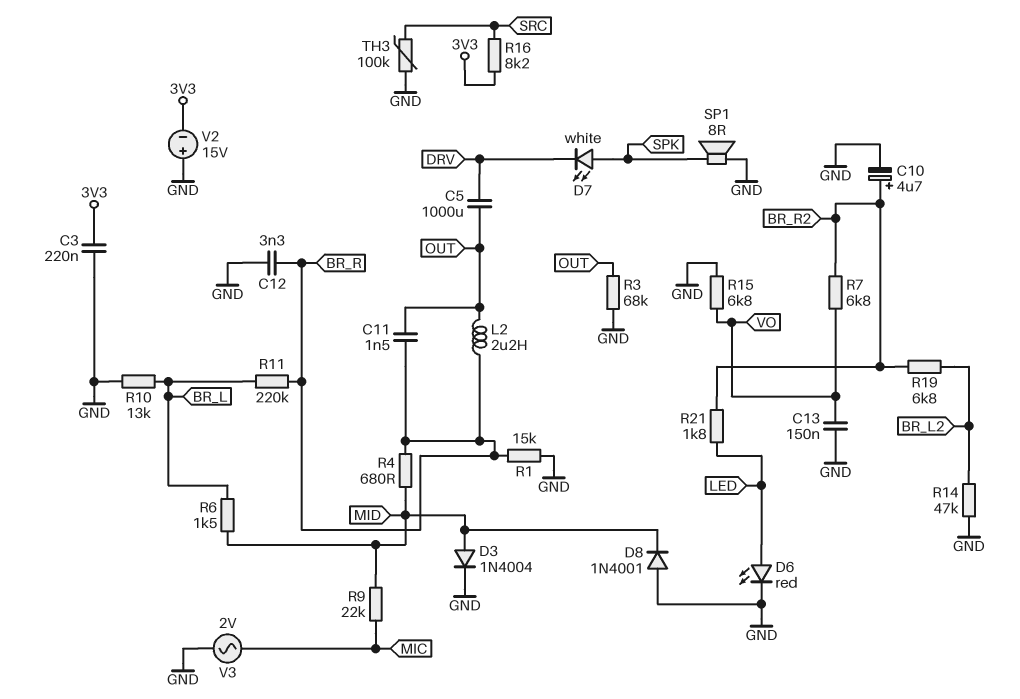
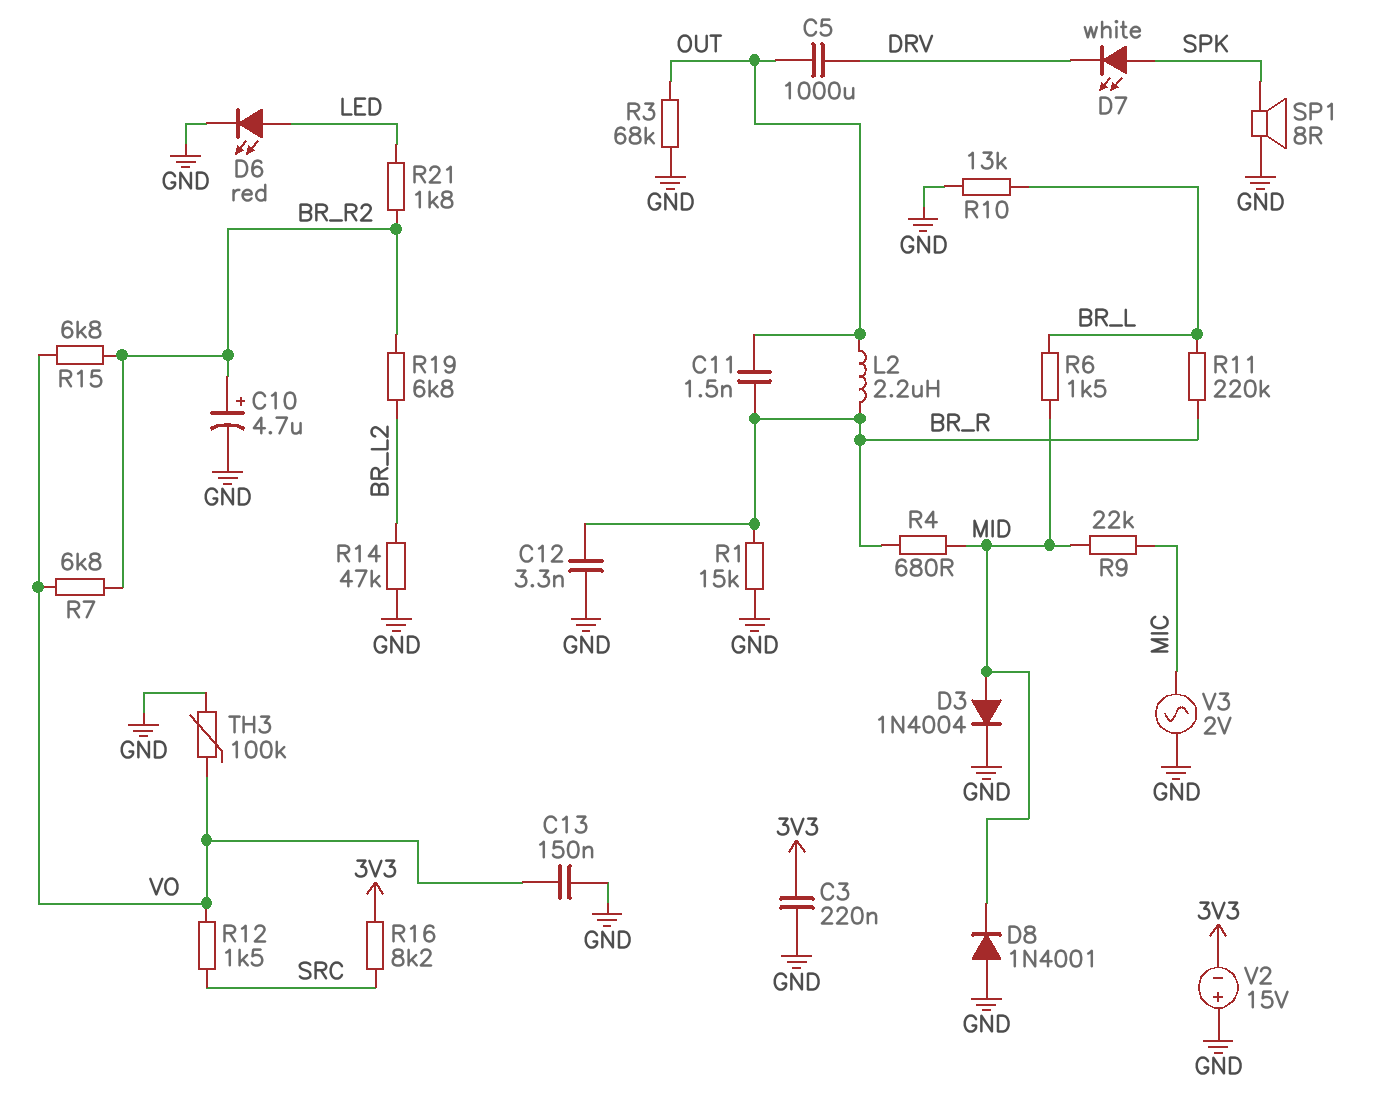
R12: none -> 1.5k (SRC, VO)
R15: 6.8k (GND, VO) -> 6.8k (BR_R2, VO)
TH3: 100k (GND, SRC) -> 100k (GND, VO)

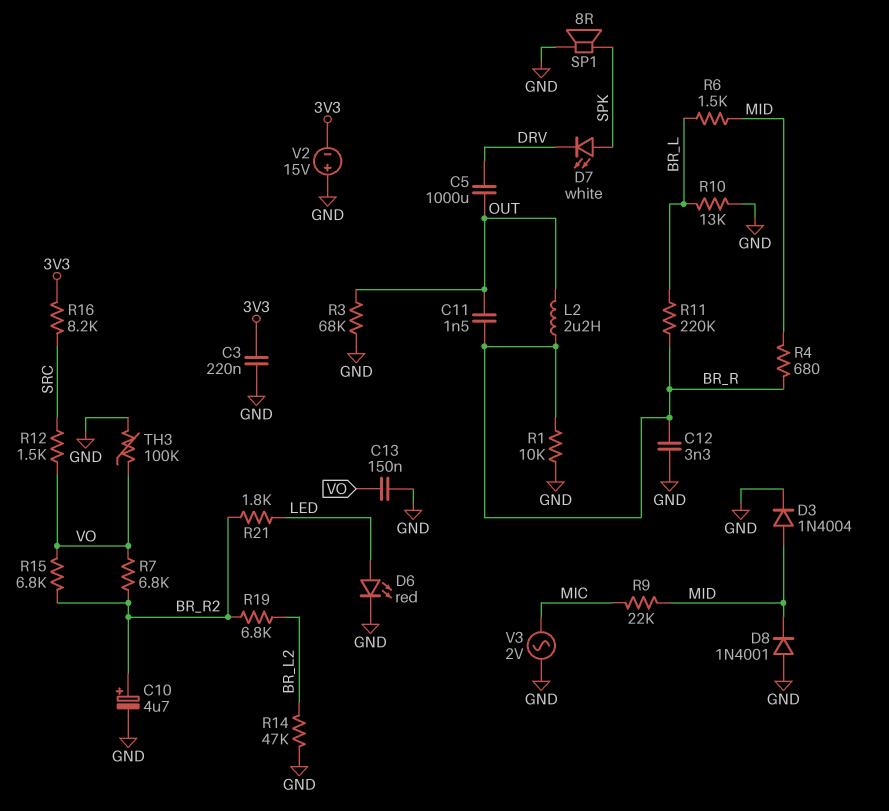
R1: 15k (BR_R, GND) -> 10k (BR_R, GND)

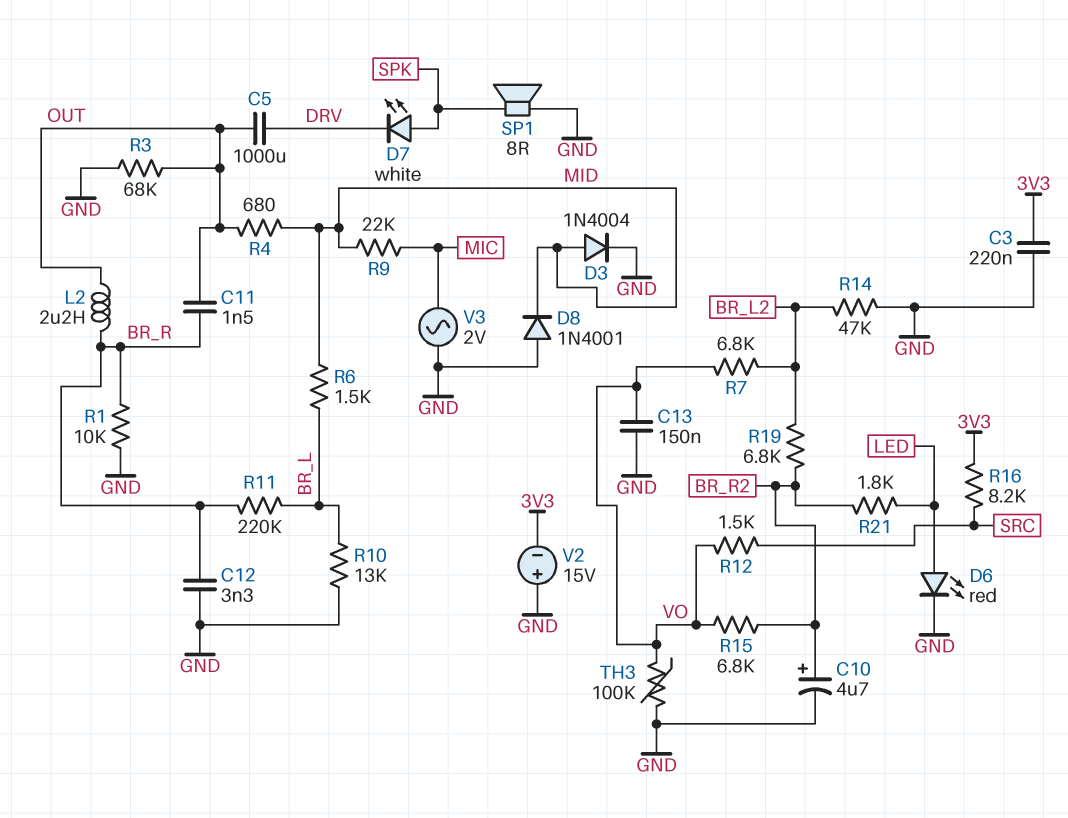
R4: 680 (BR_R, MID) -> 680 (MID, OUT)
R7: 6.8k (BR_R2, VO) -> 6.8k (BR_L2, VO)

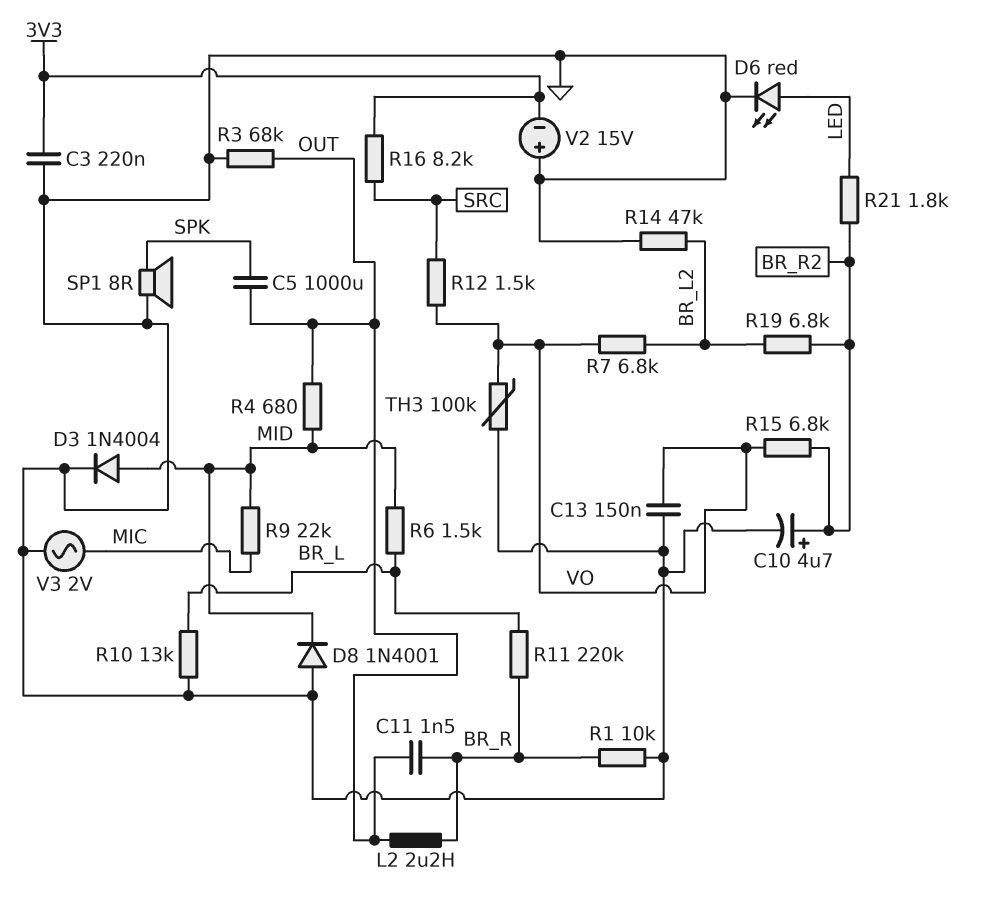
C5: 1000uF (DRV, OUT) -> 1000uF (OUT, SPK)
C12: 3.3nF (BR_R, GND) -> none
D7: LED white (A SPK, K DRV) -> none

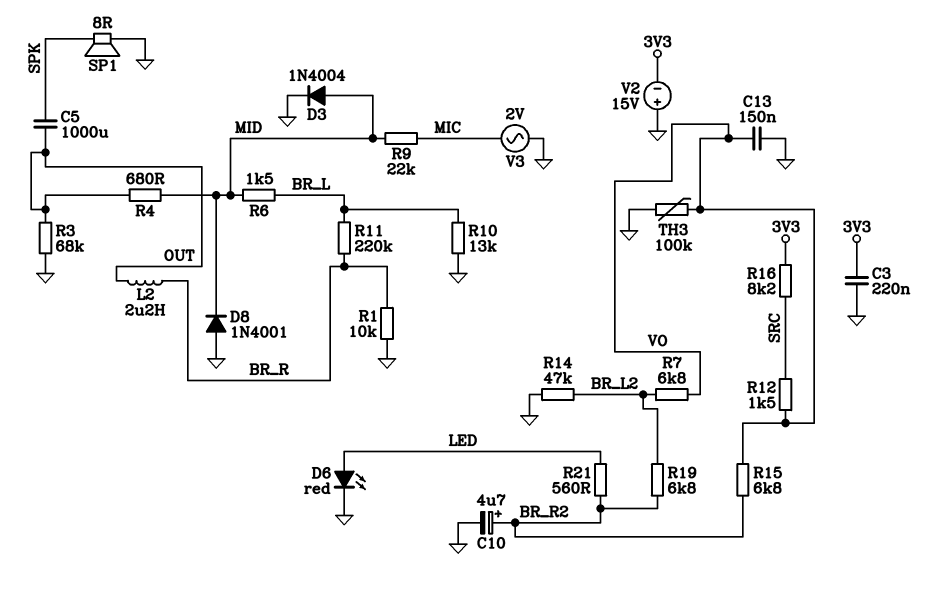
C11: 1.5nF (BR_R, OUT) -> none
R21: 1.8k (BR_R2, LED) -> 560 (BR_R2, LED)

